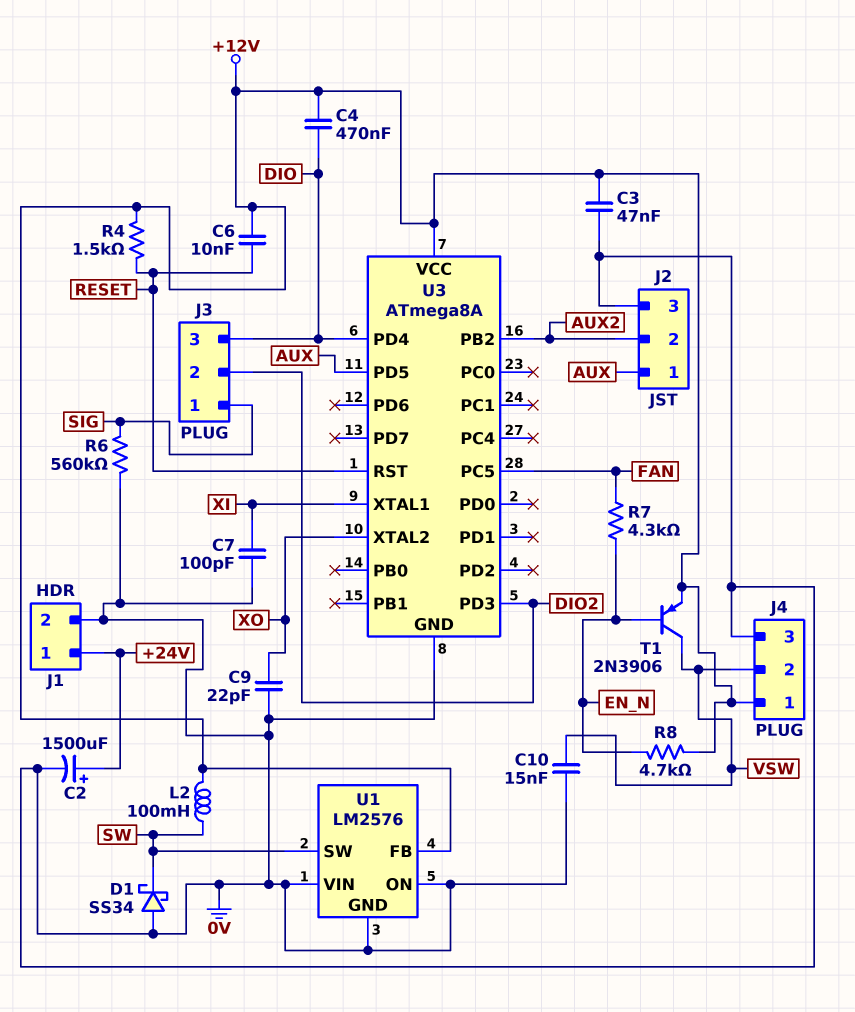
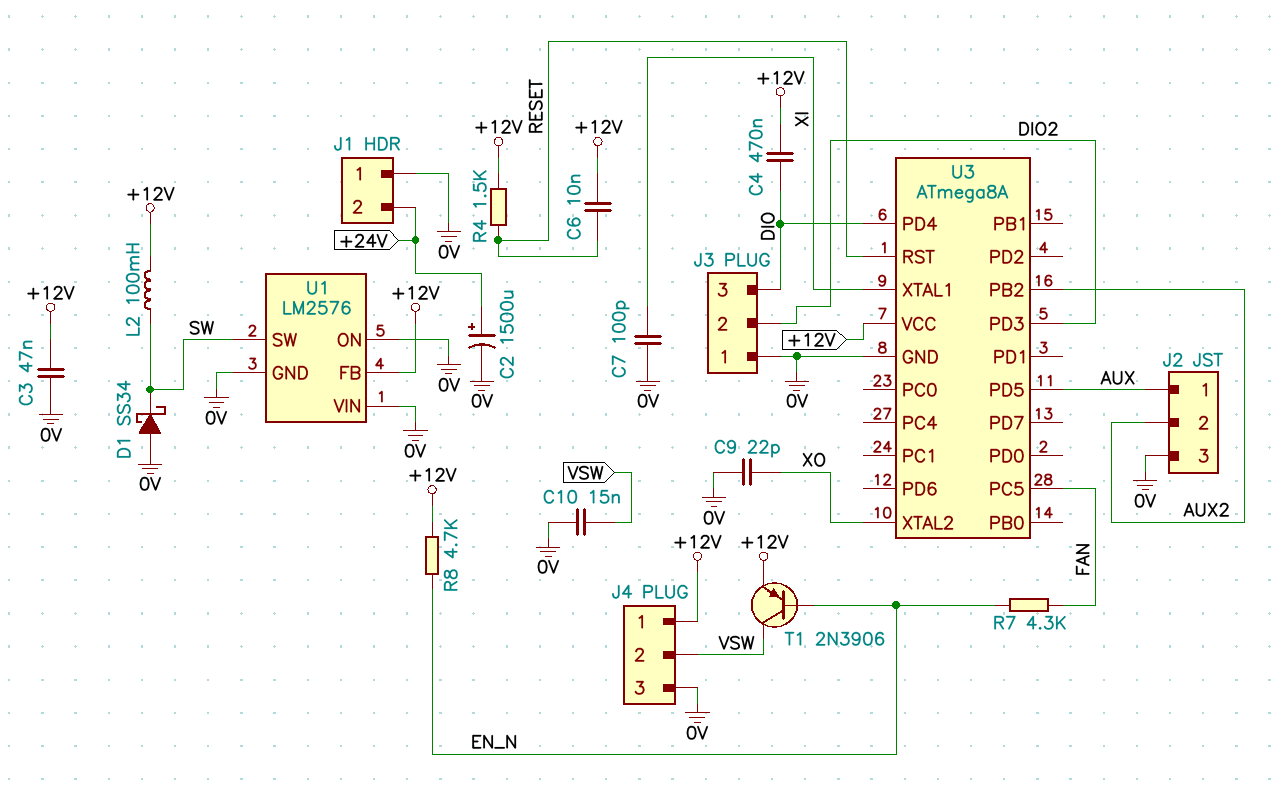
J1 pin 1: +24V -> 0V
J1 pin 2: 0V -> +24V
J3 pin 1: SIG -> 0V
R6: 560k (0V, SIG) -> none

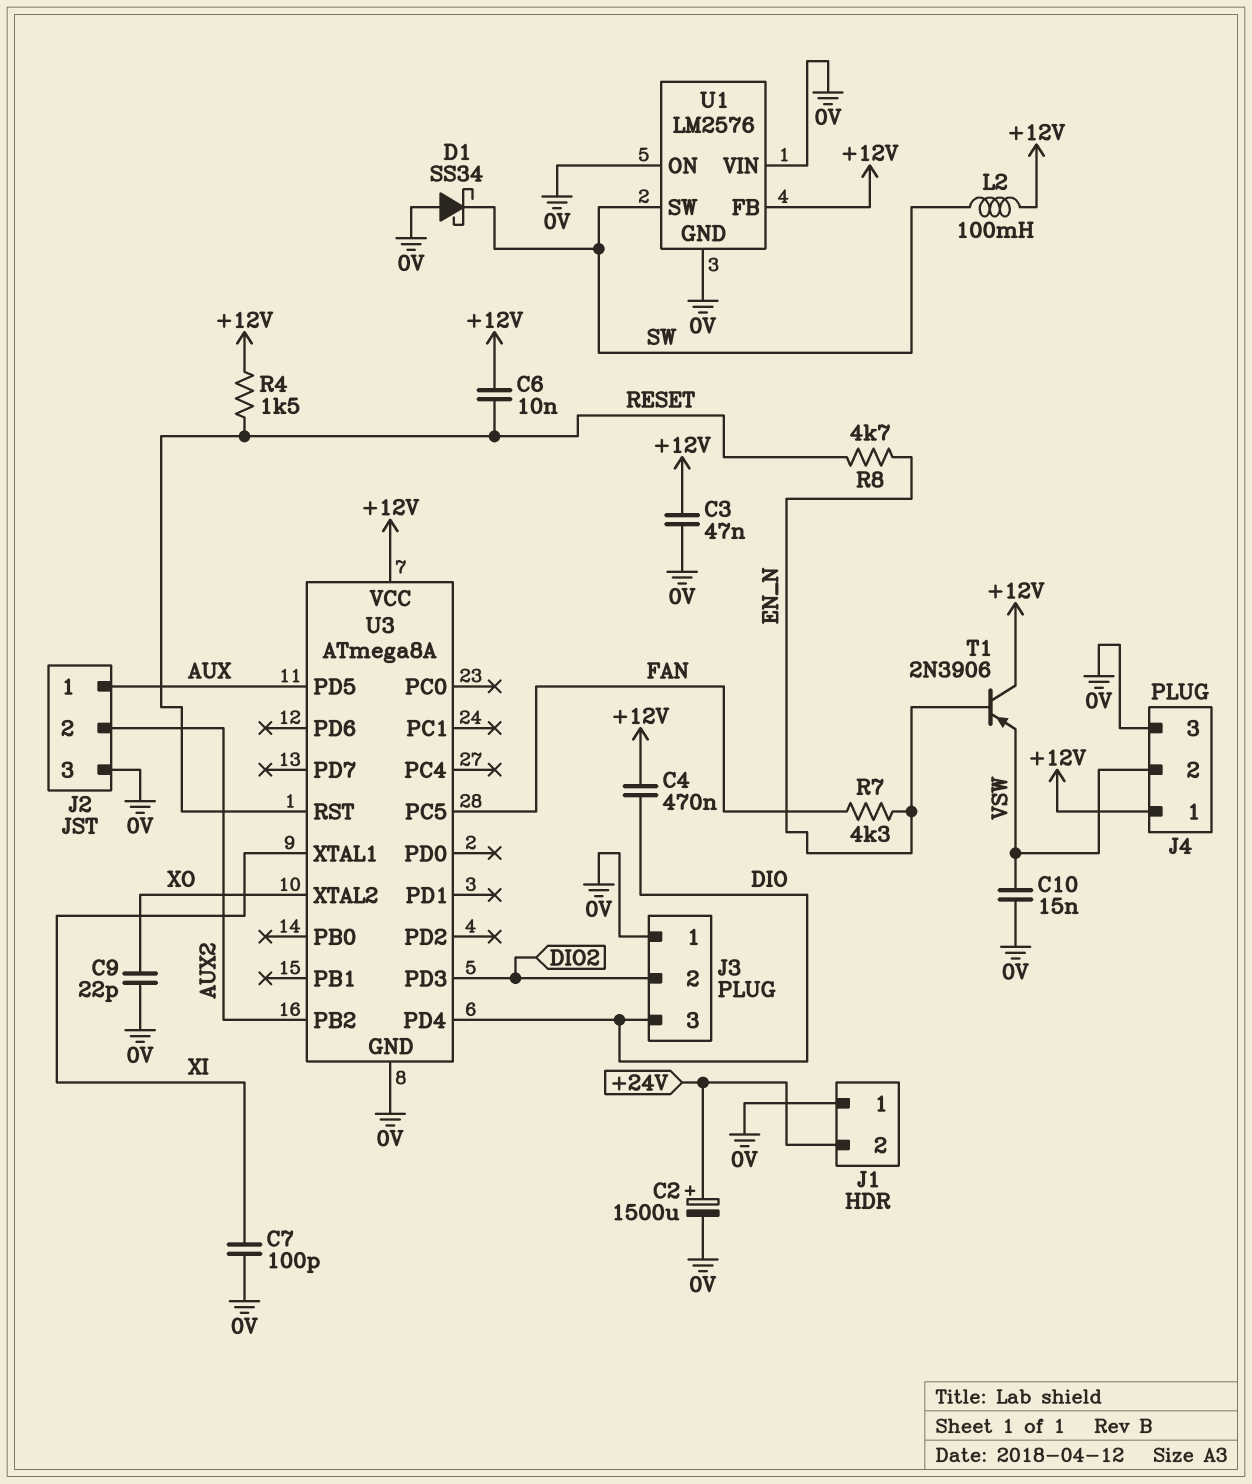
R8: 4.7k (+12V, EN_N) -> 4.7k (EN_N, RESET)
T1: PNP 2N3906 (B EN_N, C VSW, E +12V) -> PNP 2N3906 (B EN_N, C +12V, E VSW)

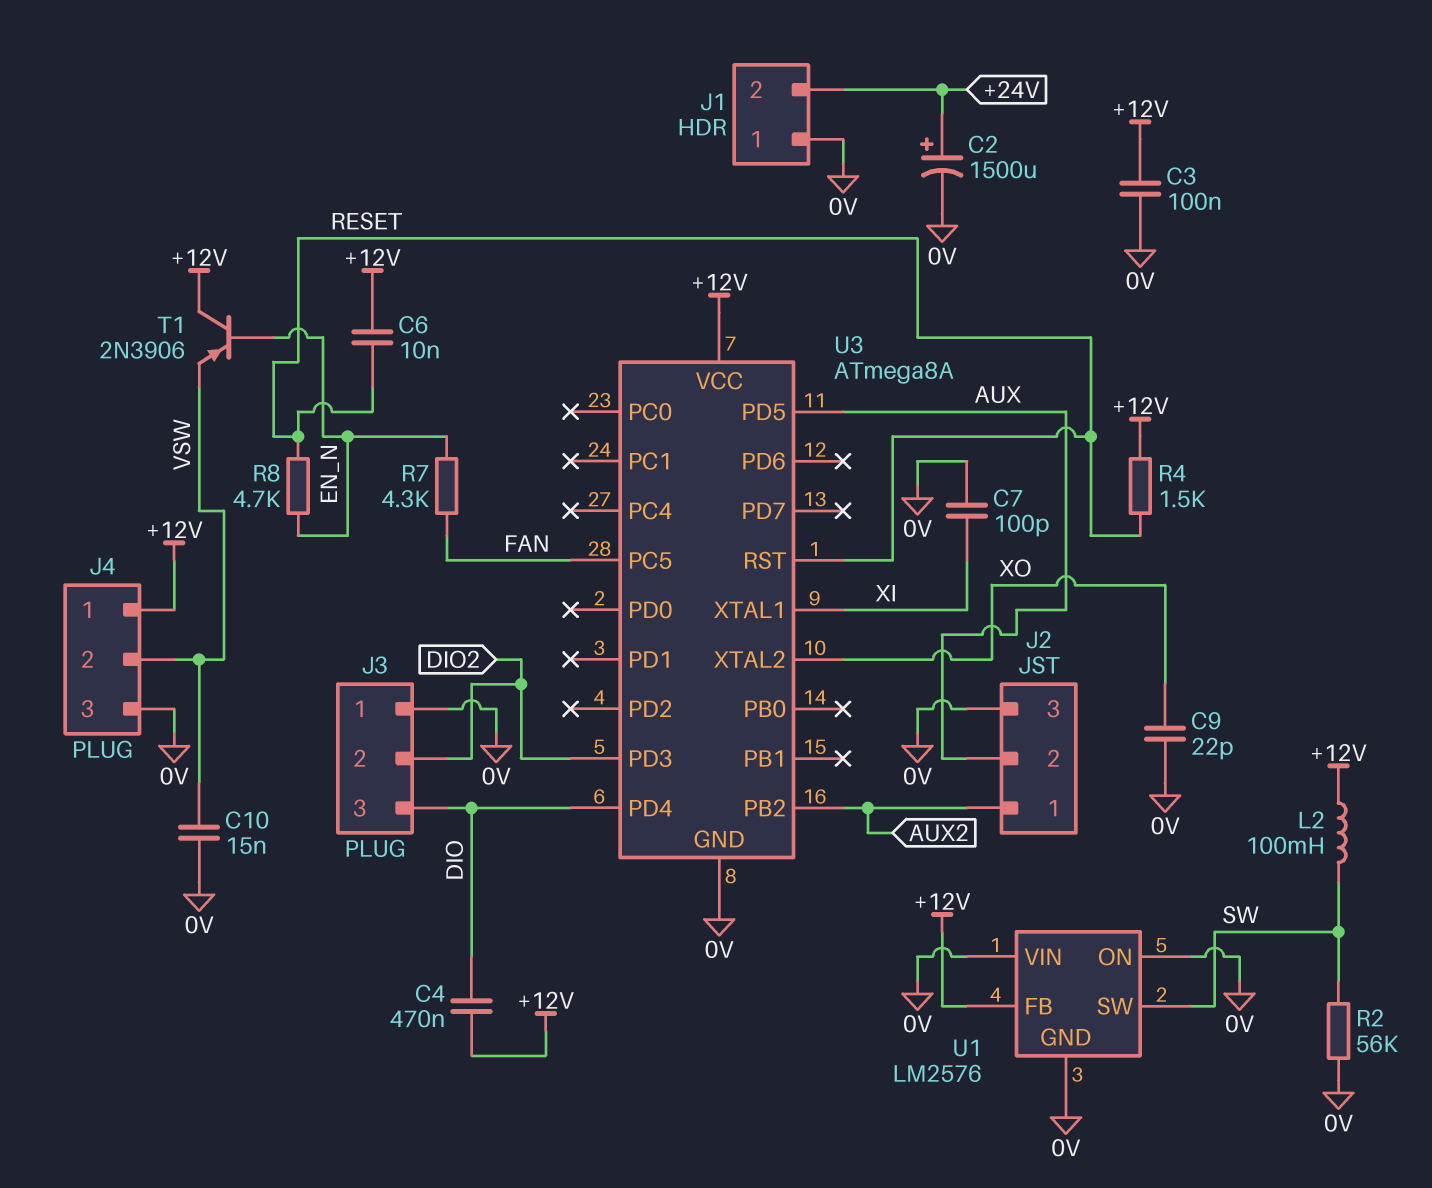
C3: 47nF (+12V, 0V) -> 100nF (+12V, 0V)
D1: schottky SS34 (A 0V, K SW) -> none
J2 pin 1: AUX -> AUX2
J2 pin 2: AUX2 -> AUX
R2: none -> 56k (0V, SW)

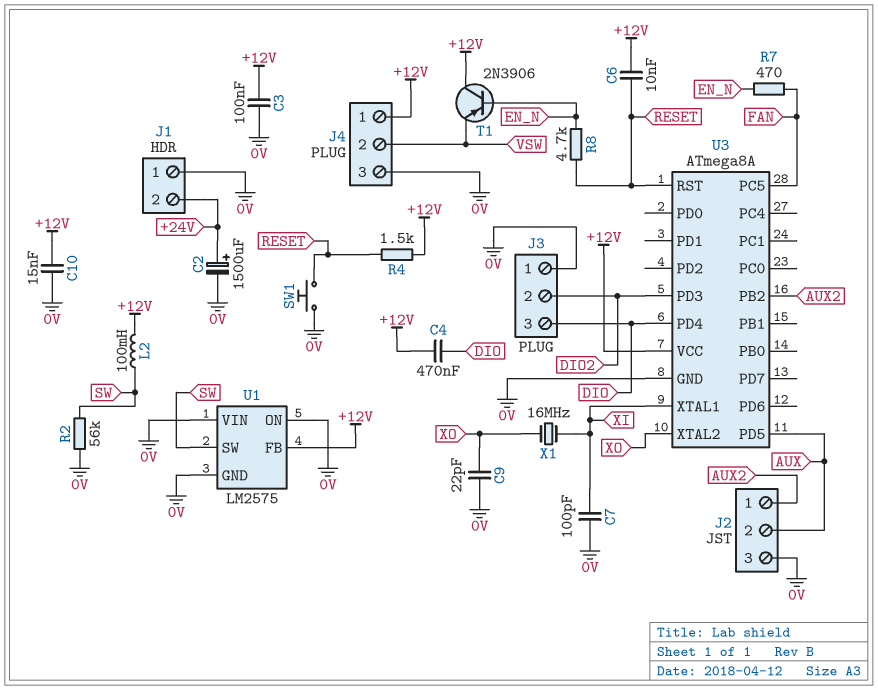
C10: 15nF (0V, VSW) -> 15nF (+12V, 0V)
R7: 4.3k (EN_N, FAN) -> 470 (EN_N, FAN)
SW1: none -> button (0V, RESET)
U1: LM2576 -> LM2575
X1: none -> 16MHz (XI, XO)

